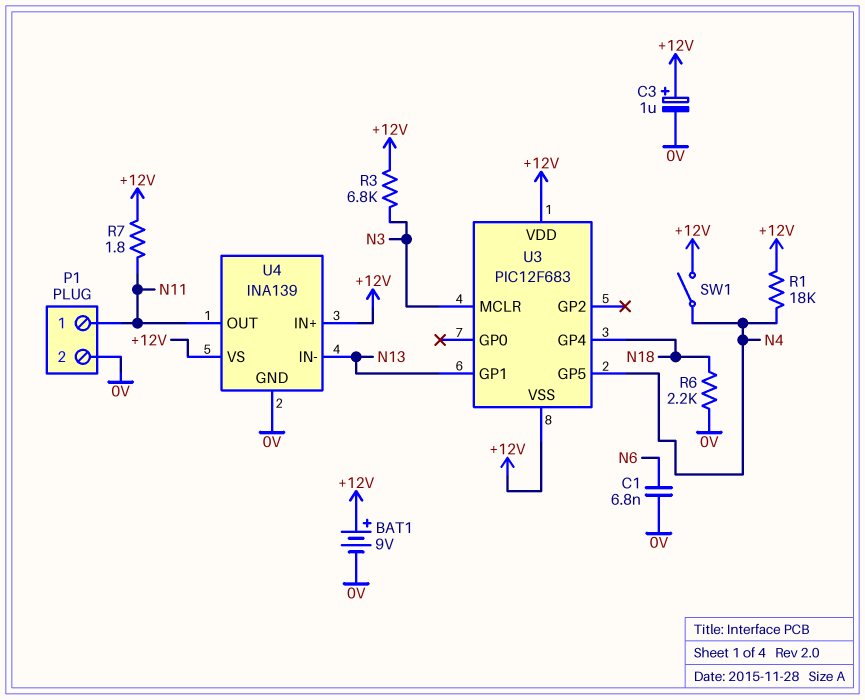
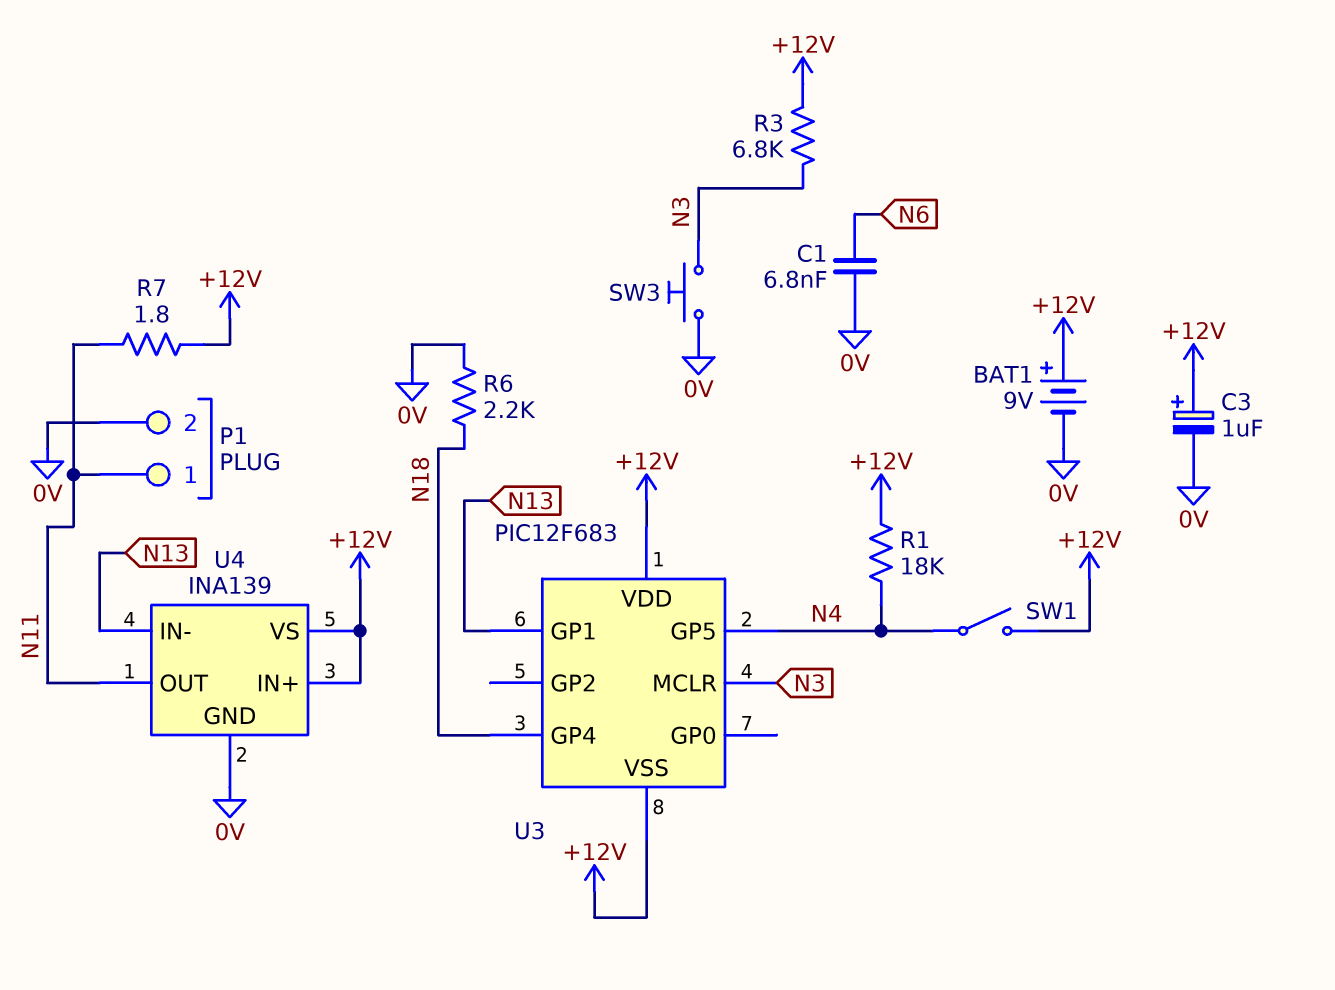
SW3: none -> button (0V, N3)

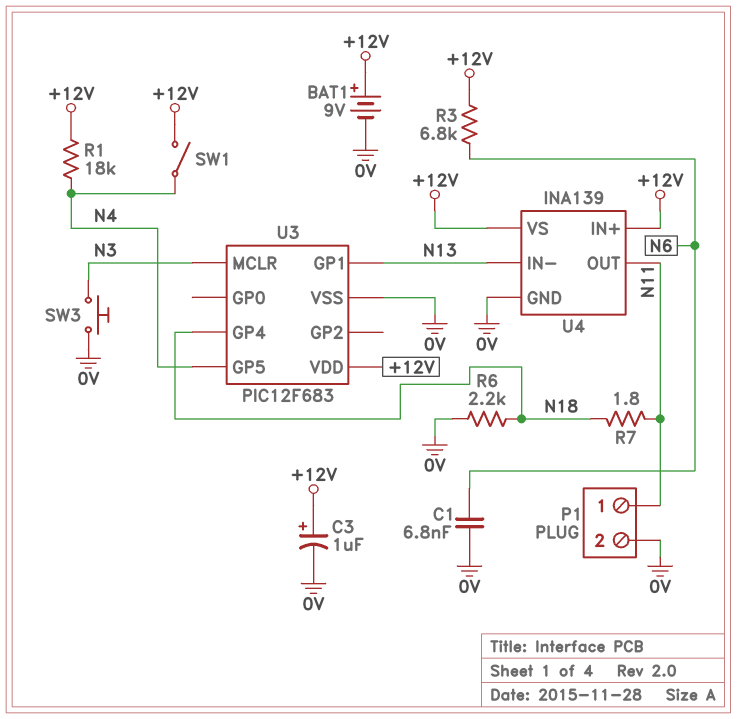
R3: 6.8k (+12V, N3) -> 6.8k (+12V, N6)
R7: 1.8 (+12V, N11) -> 1.8 (N11, N18)
U3 pin VSS: +12V -> 0V

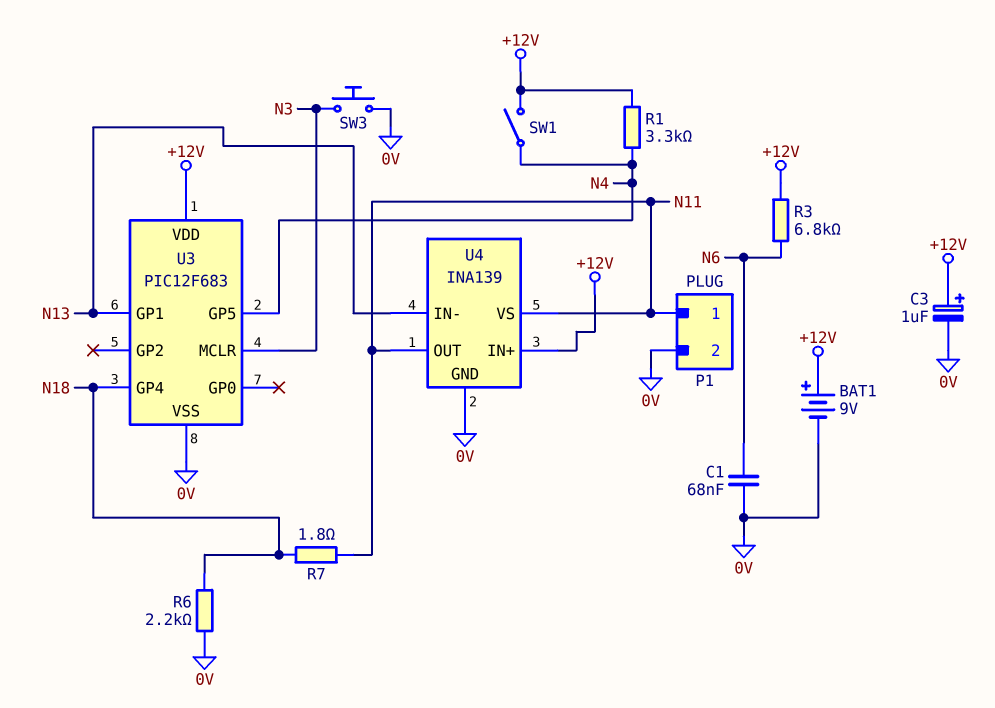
C1: 6.8nF (0V, N6) -> 68nF (0V, N6)
R1: 18k (+12V, N4) -> 3.3k (+12V, N4)
U4 pin VS: +12V -> N11

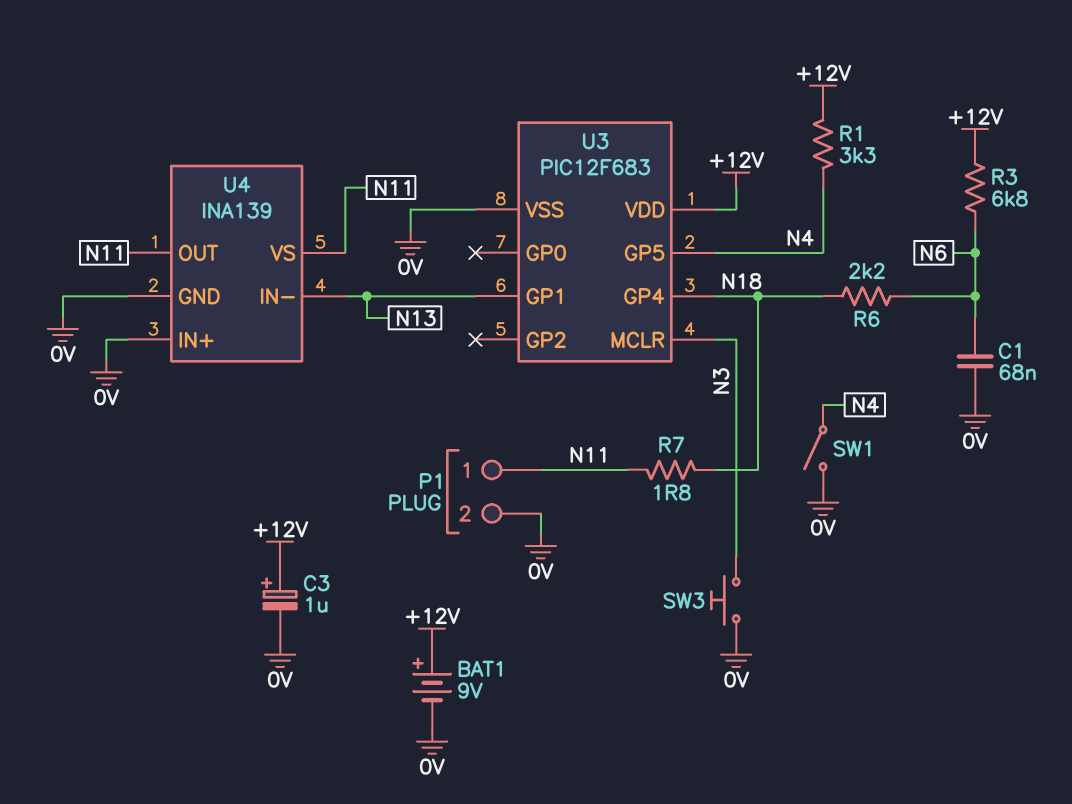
R6: 2.2k (0V, N18) -> 2.2k (N6, N18)
SW1: switch (+12V, N4) -> switch (0V, N4)
U4 pin IN+: +12V -> 0V

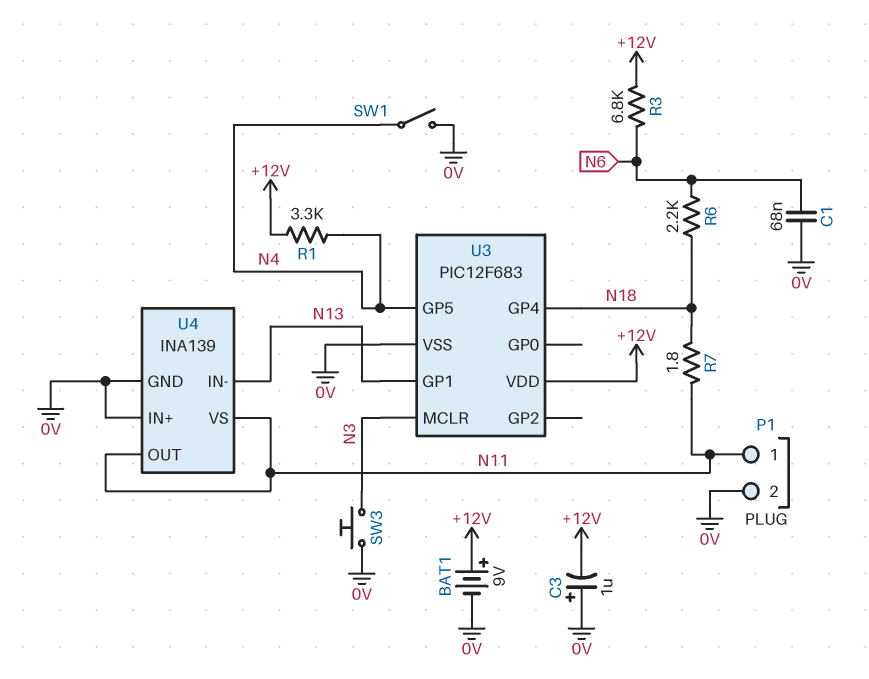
C3: 1uF (plus +12V, minus 0V) -> 1uF (plus 0V, minus +12V)

